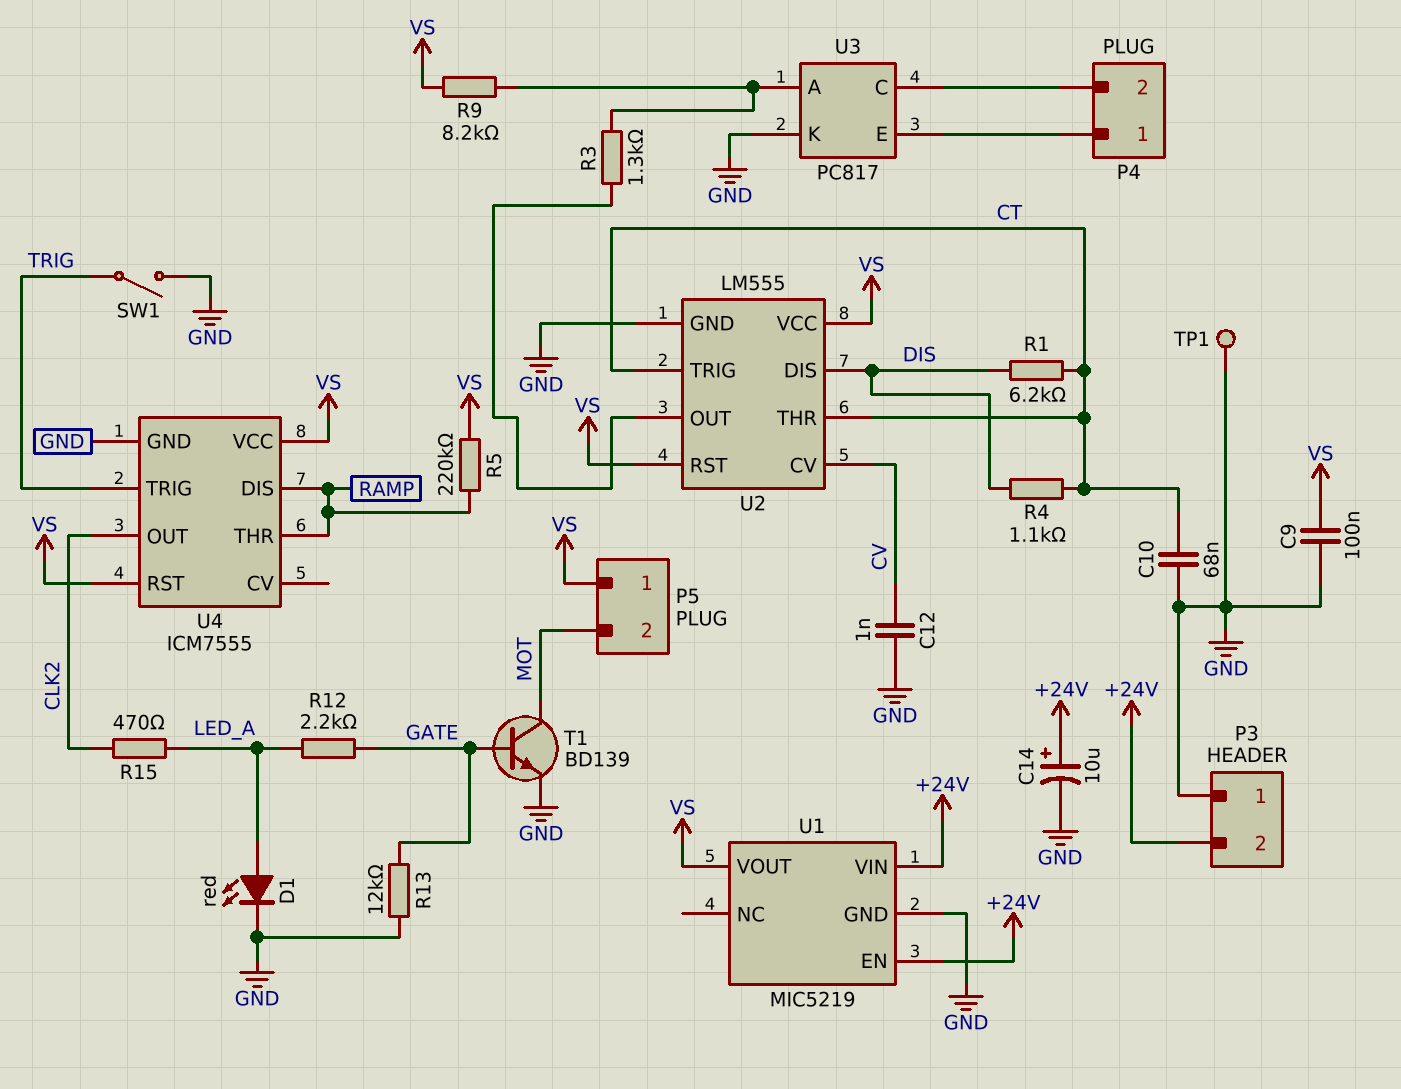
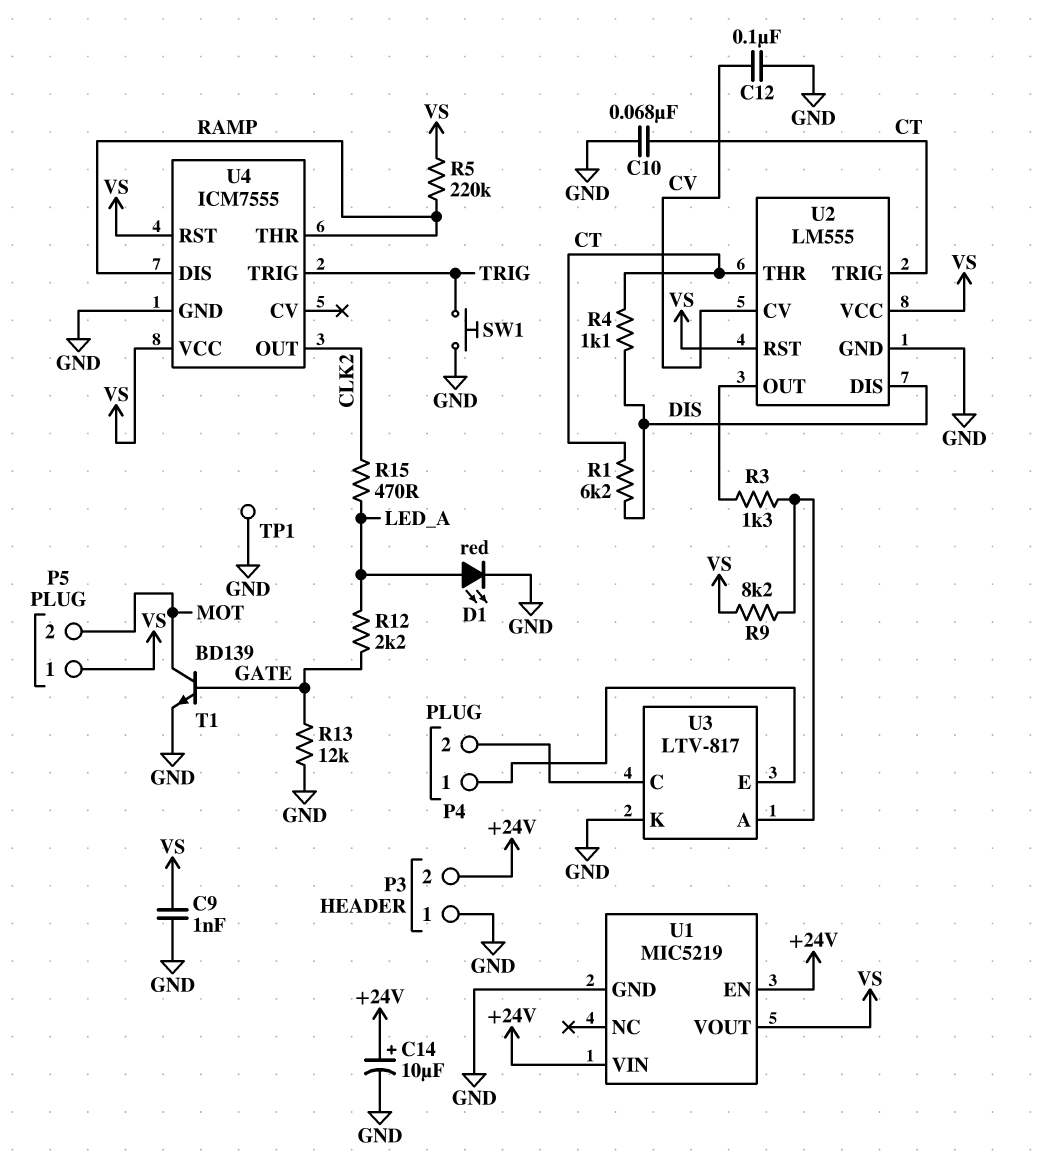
C9: 100nF (GND, VS) -> 1nF (GND, VS)
C12: 1nF (CV, GND) -> 100nF (CV, GND)
SW1: switch (GND, TRIG) -> button (GND, TRIG)
U3: PC817 -> LTV-817

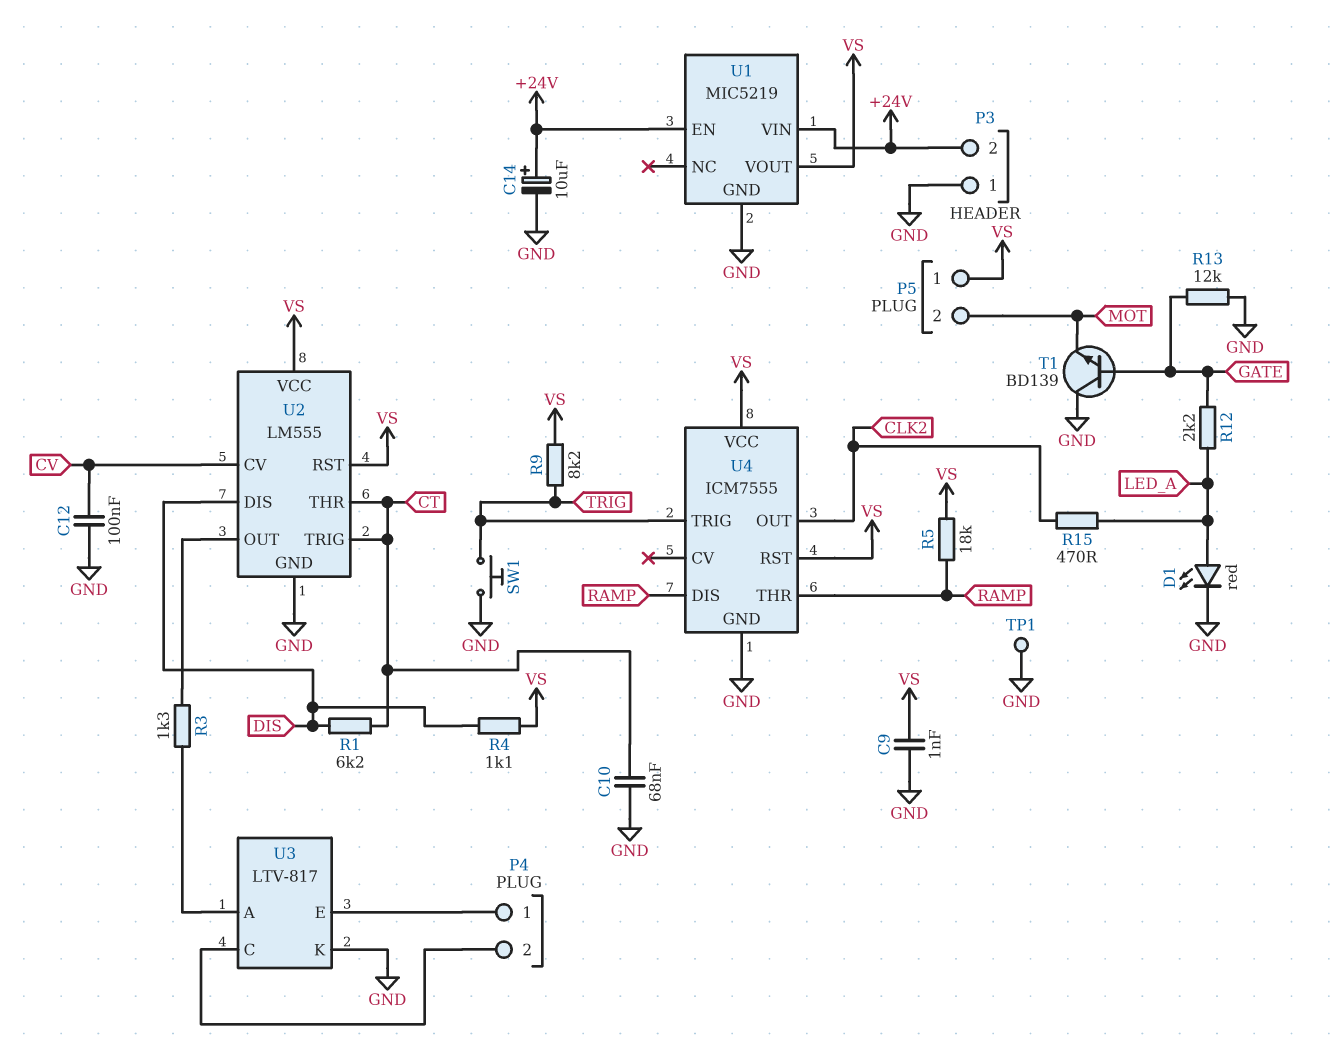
R4: 1.1k (CT, DIS) -> 1.1k (DIS, VS)
R5: 220k (RAMP, VS) -> 18k (RAMP, VS)
R9: 8.2k (U3/A, VS) -> 8.2k (TRIG, VS)
T1: NPN BD139 (B GATE, C MOT, E GND) -> NPN BD139 (B GATE, C GND, E MOT)

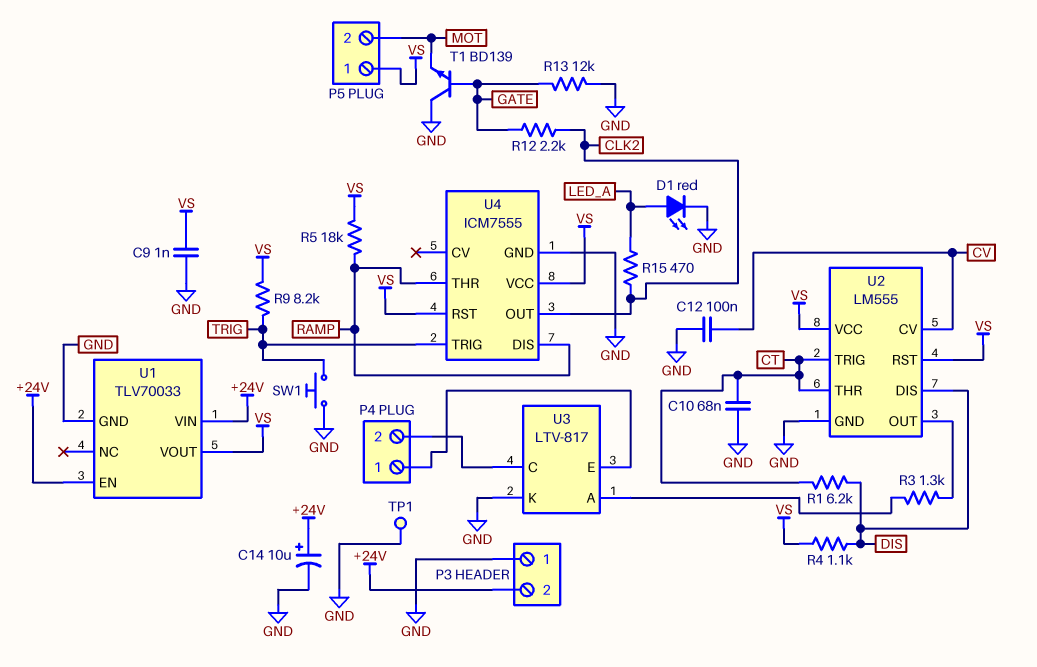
R12: 2.2k (GATE, LED_A) -> 2.2k (CLK2, GATE)
U1: MIC5219 -> TLV70033

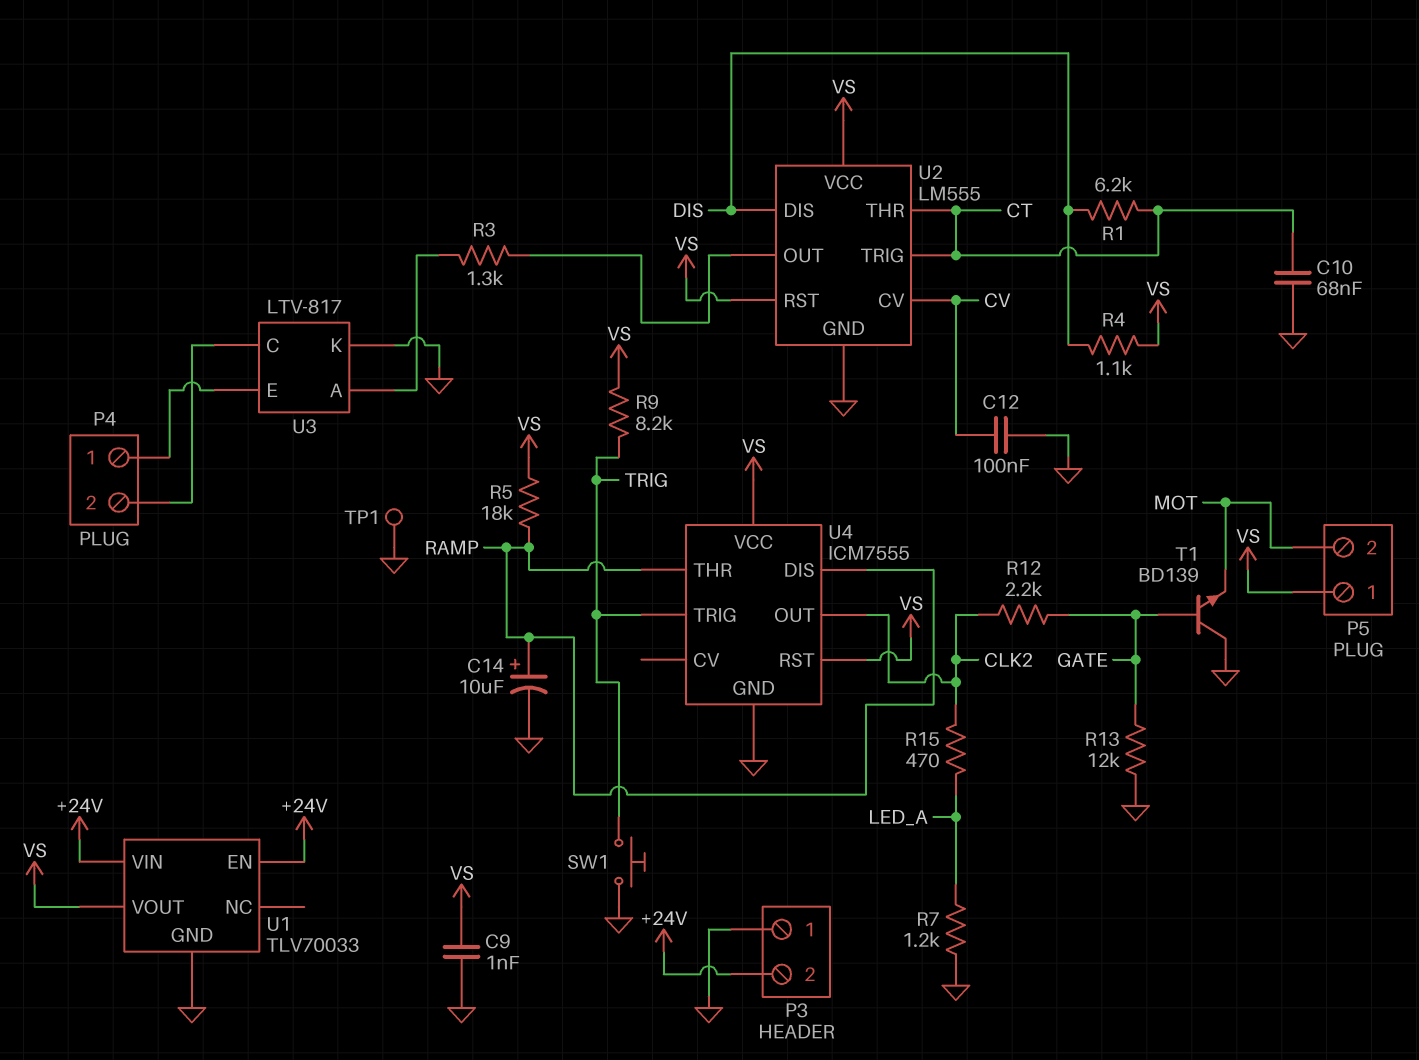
C14: 10uF (plus +24V, minus GND) -> 10uF (plus RAMP, minus GND)
D1: LED red (A LED_A, K GND) -> none
R7: none -> 1.2k (GND, LED_A)

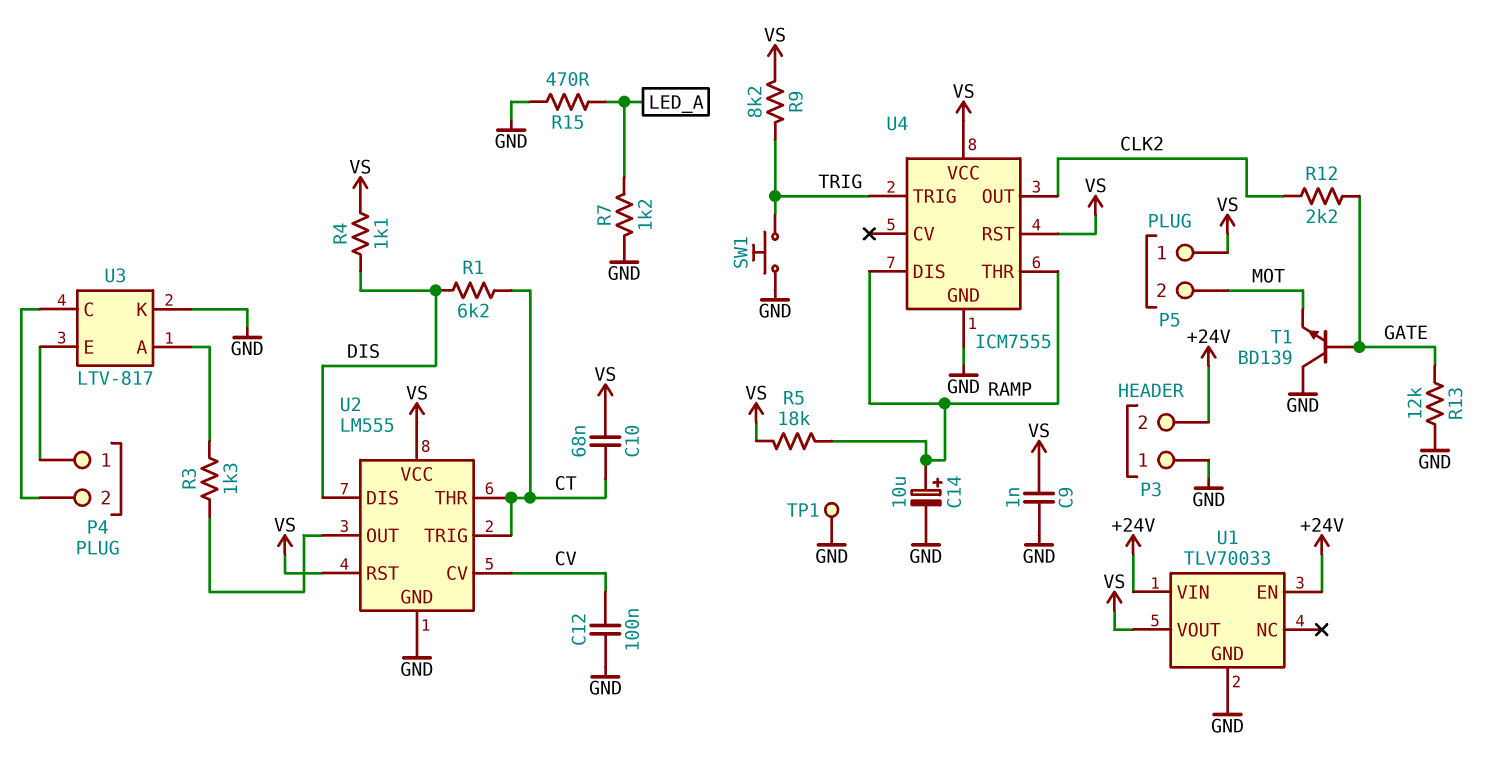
C10: 68nF (CT, GND) -> 68nF (CT, VS)
R15: 470 (CLK2, LED_A) -> 470 (GND, LED_A)

